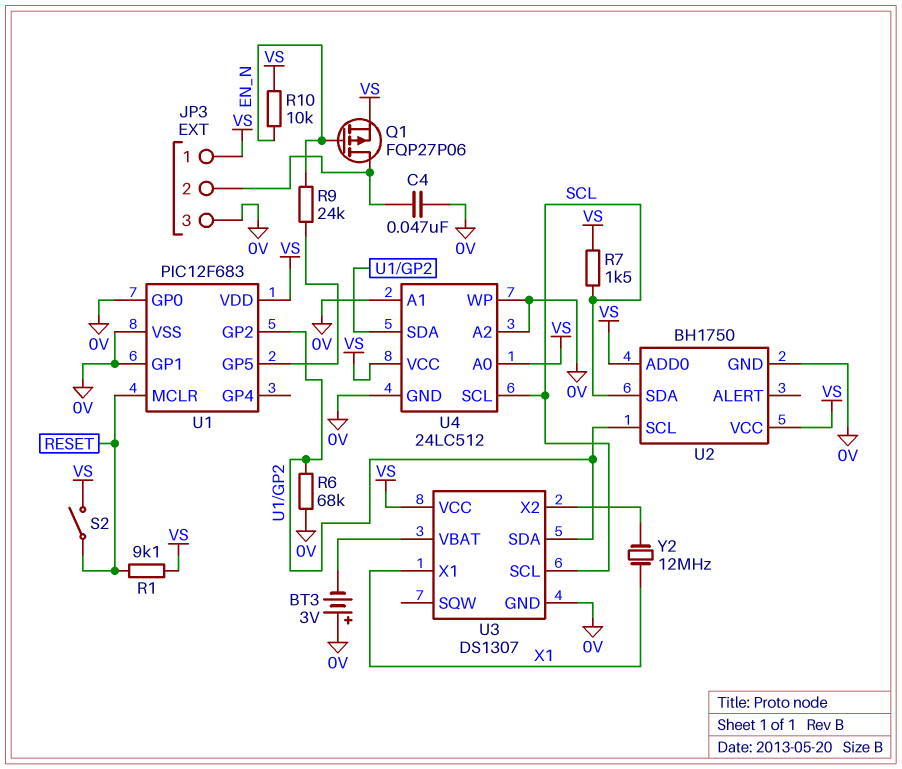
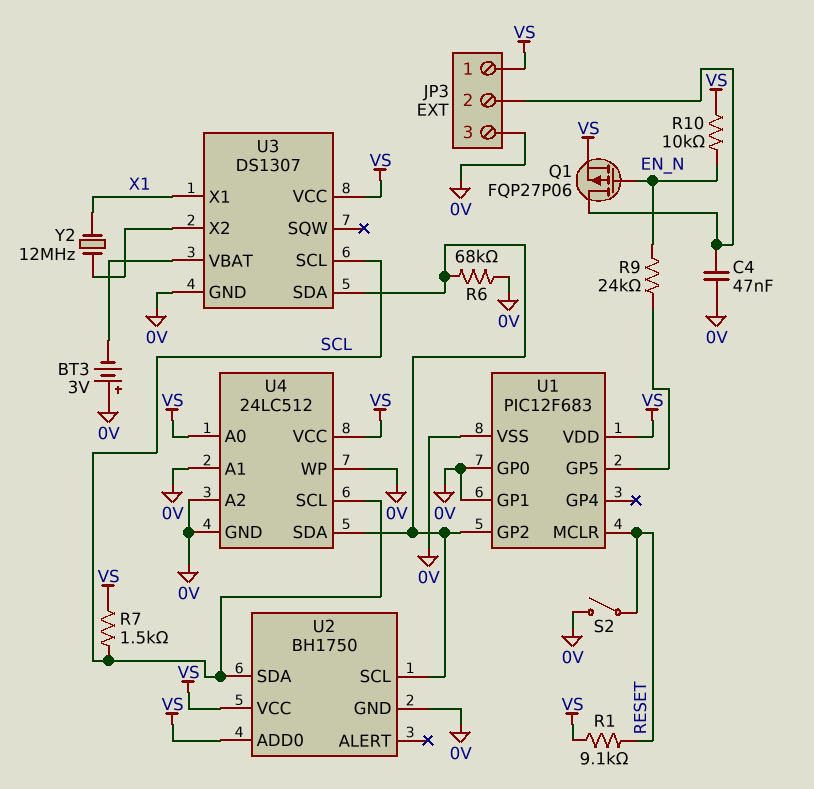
S2: switch (RESET, VS) -> switch (0V, RESET)

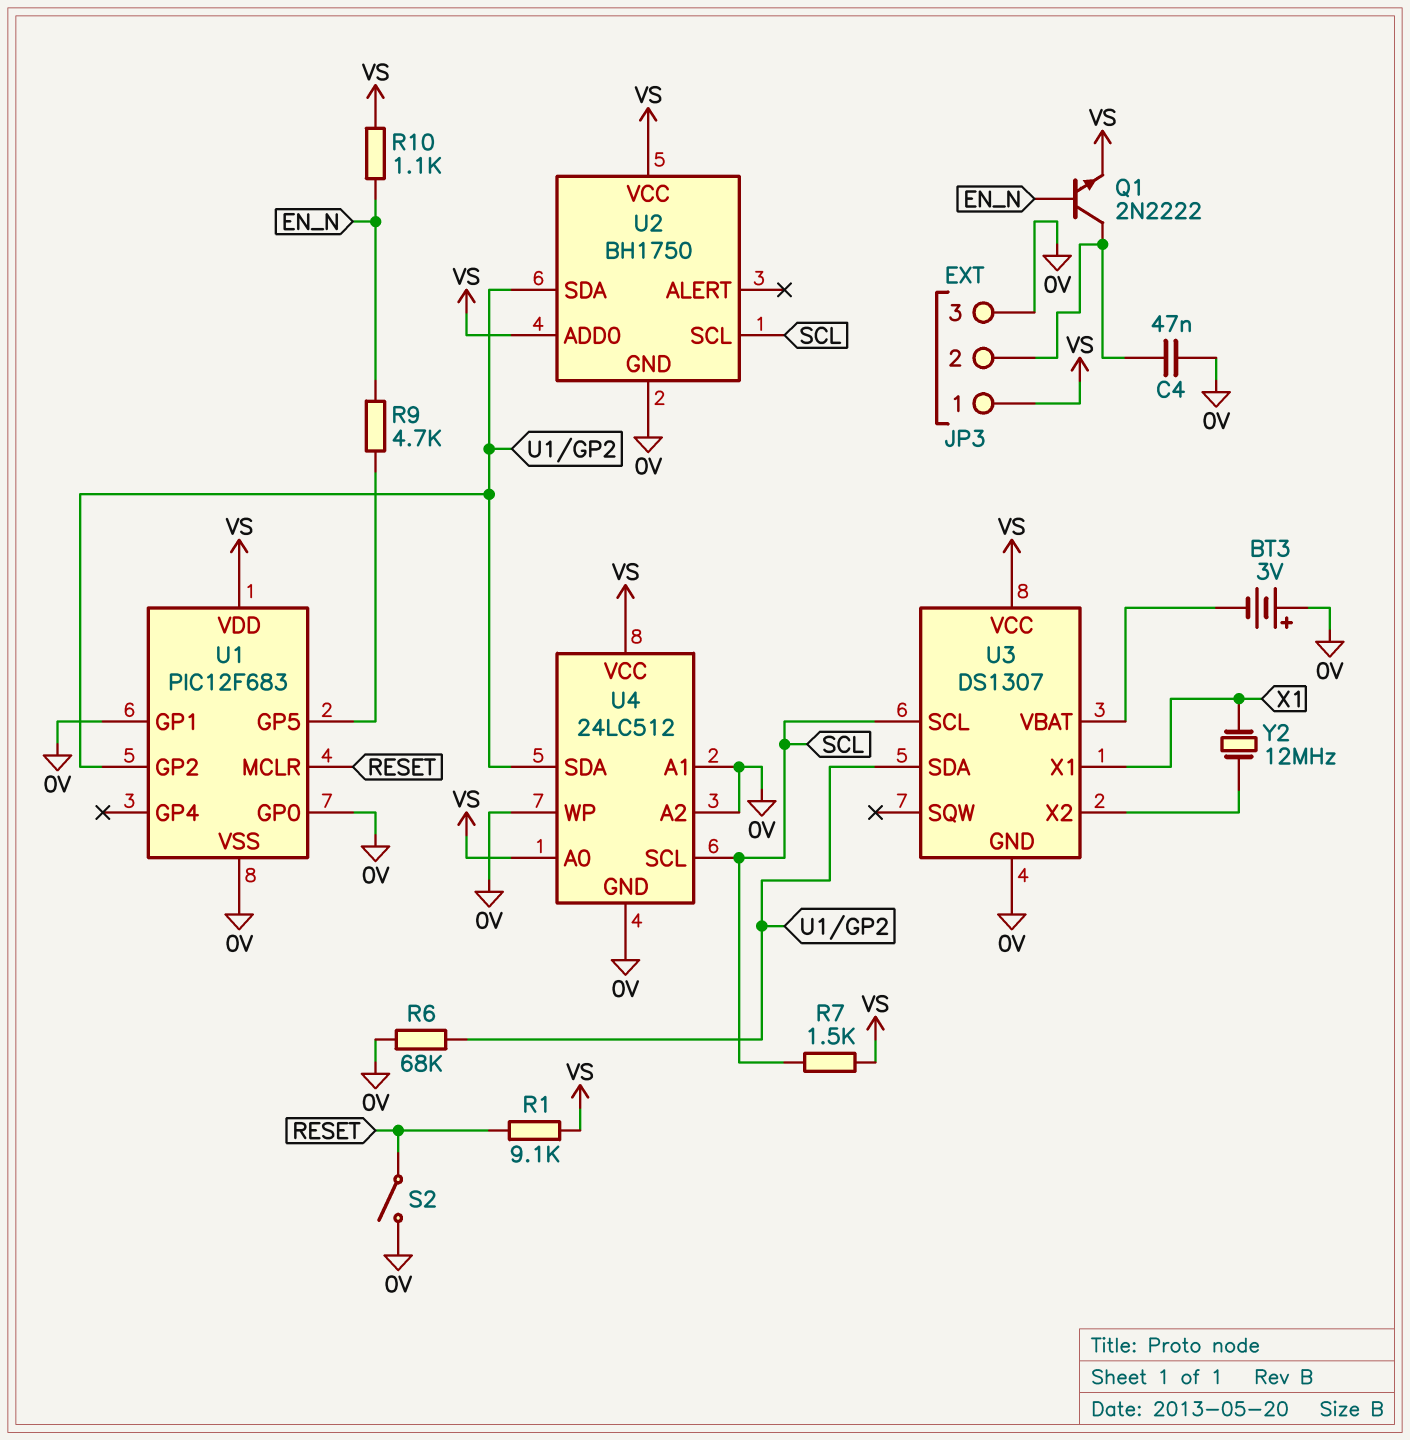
Q1: PMOS FQP27P06 (G EN_N, D JP3/2, S VS) -> NPN 2N2222 (B EN_N, C JP3/2, E VS)
R9: 24k (EN_N, U1/GP5) -> 4.7k (EN_N, U1/GP5)
R10: 10k (EN_N, VS) -> 1.1k (EN_N, VS)
U2 pin SCL: U1/GP2 -> SCL
U2 pin SDA: SCL -> U1/GP2

